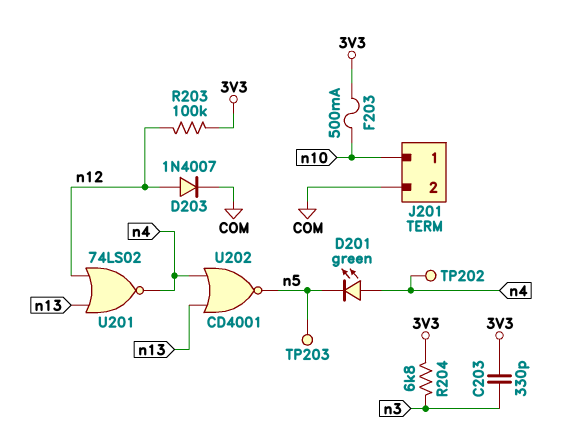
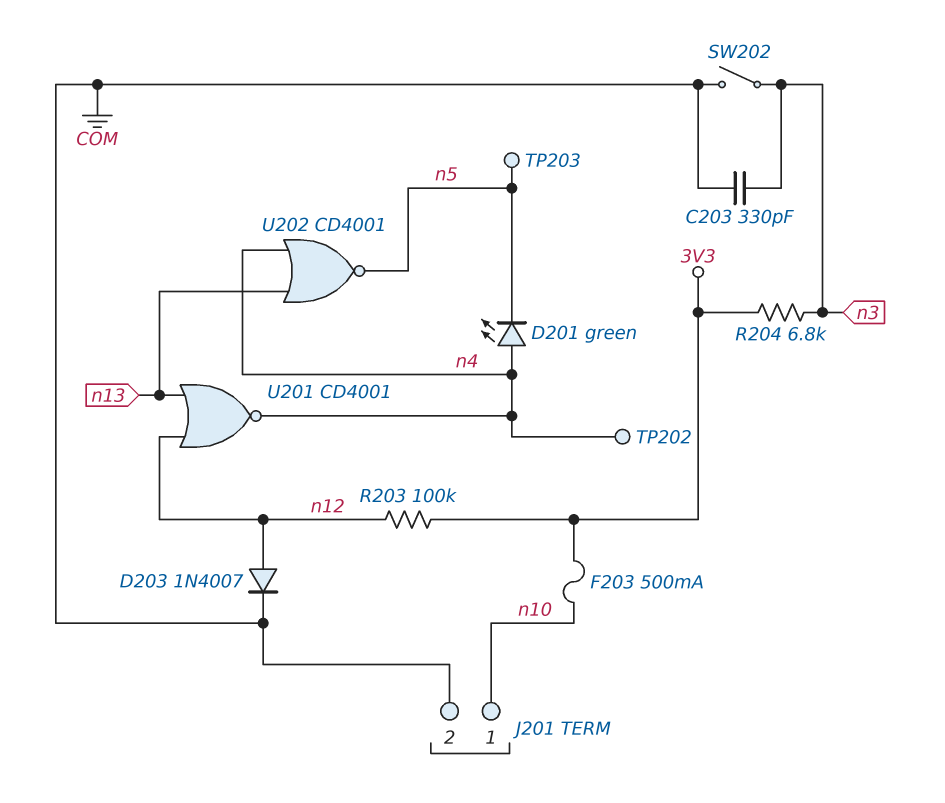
C203: 330pF (3V3, n3) -> 330pF (COM, n3)
SW202: none -> switch (COM, n3)
U201: NOR 74LS02 (in n12, in n13, out n4) -> NOR CD4001 (in n12, in n13, out n4)

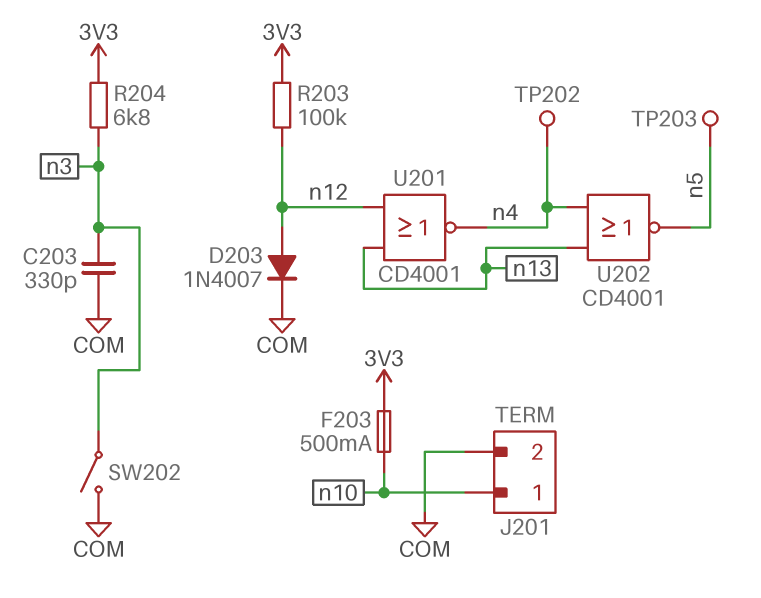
D201: LED green (A n4, K n5) -> none

